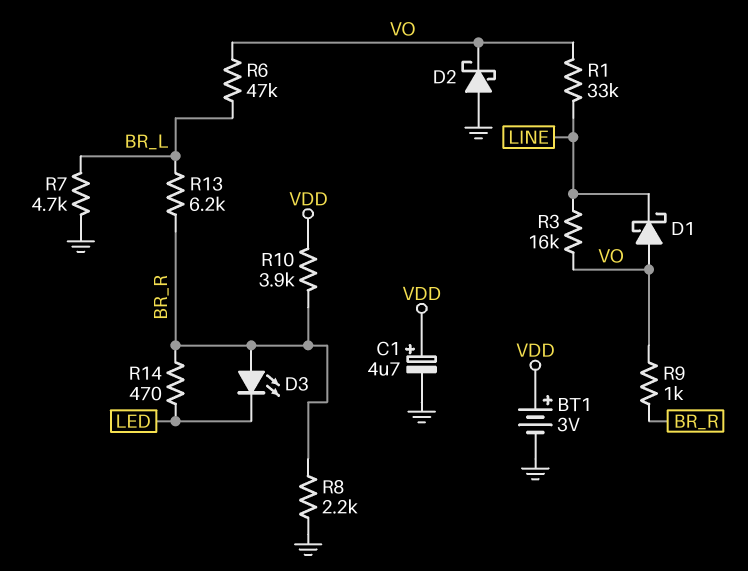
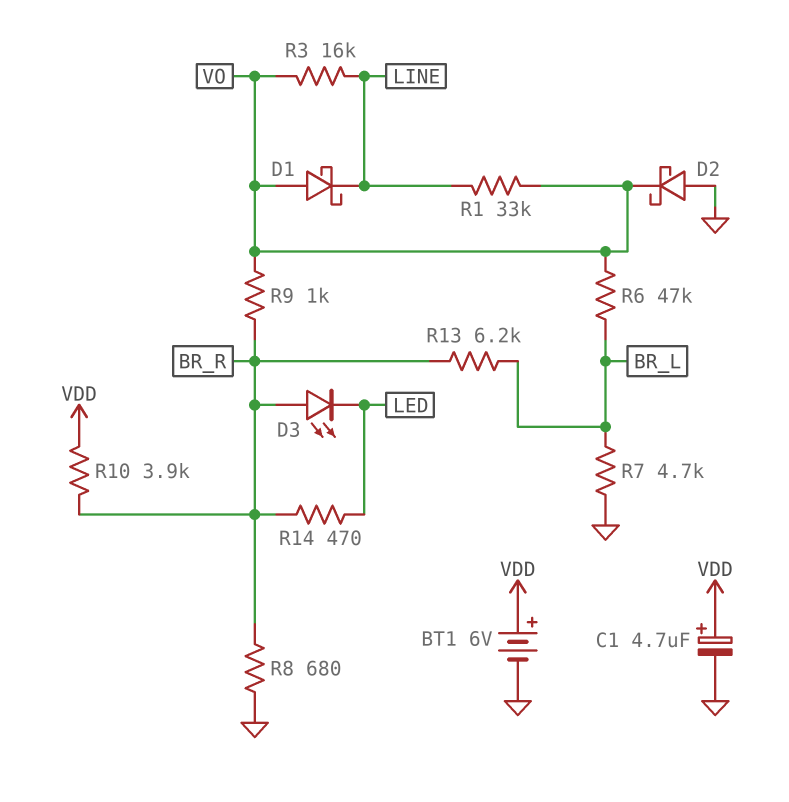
BT1: 3V (plus VDD, minus GND) -> 6V (plus VDD, minus GND)
R8: 2.2k (BR_R, GND) -> 680 (BR_R, GND)

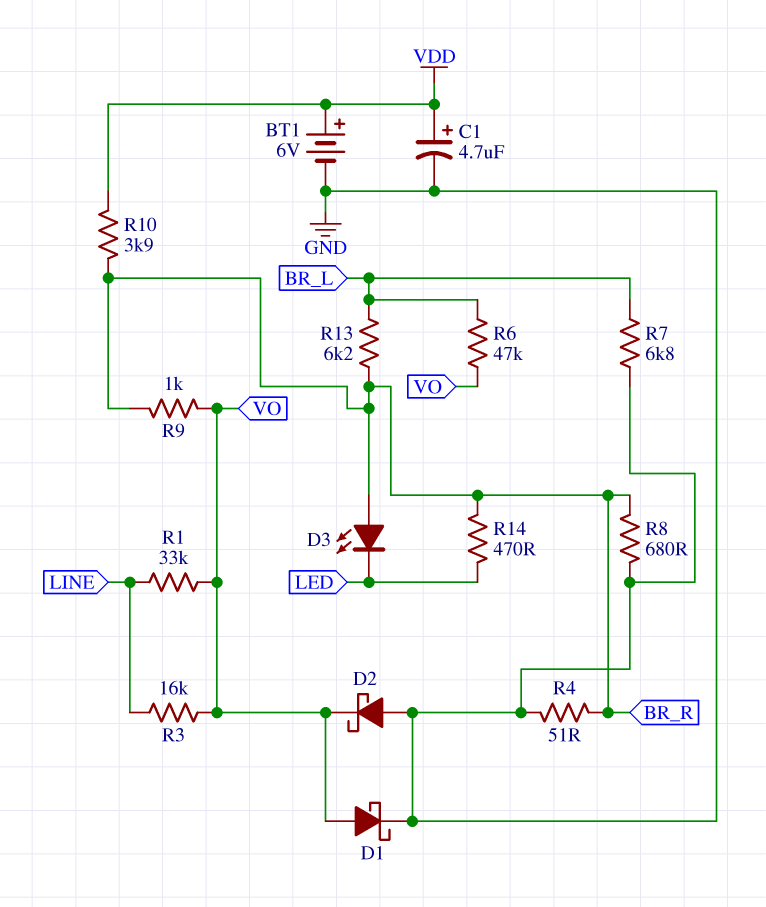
D1: schottky (A VO, K LINE) -> schottky (A VO, K GND)
R4: none -> 51 (BR_R, GND)
R7: 4.7k (BR_L, GND) -> 6.8k (BR_L, GND)

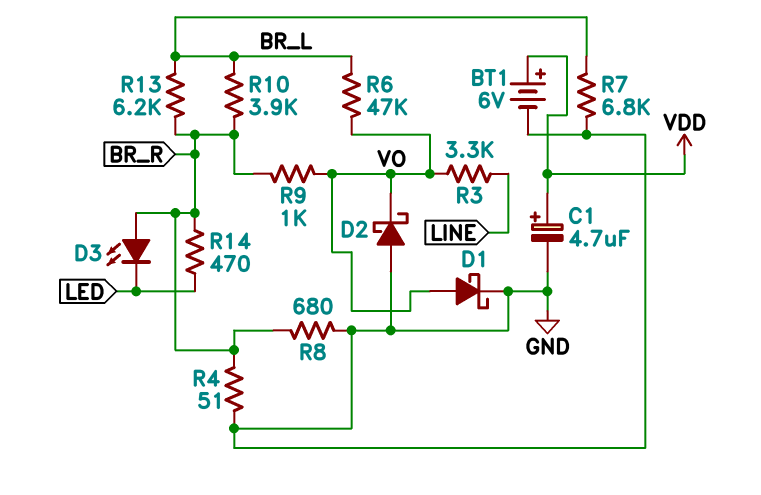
R1: 33k (LINE, VO) -> none
R3: 16k (LINE, VO) -> 3.3k (LINE, VO)
R10: 3.9k (BR_R, VDD) -> 3.9k (BR_L, BR_R)

